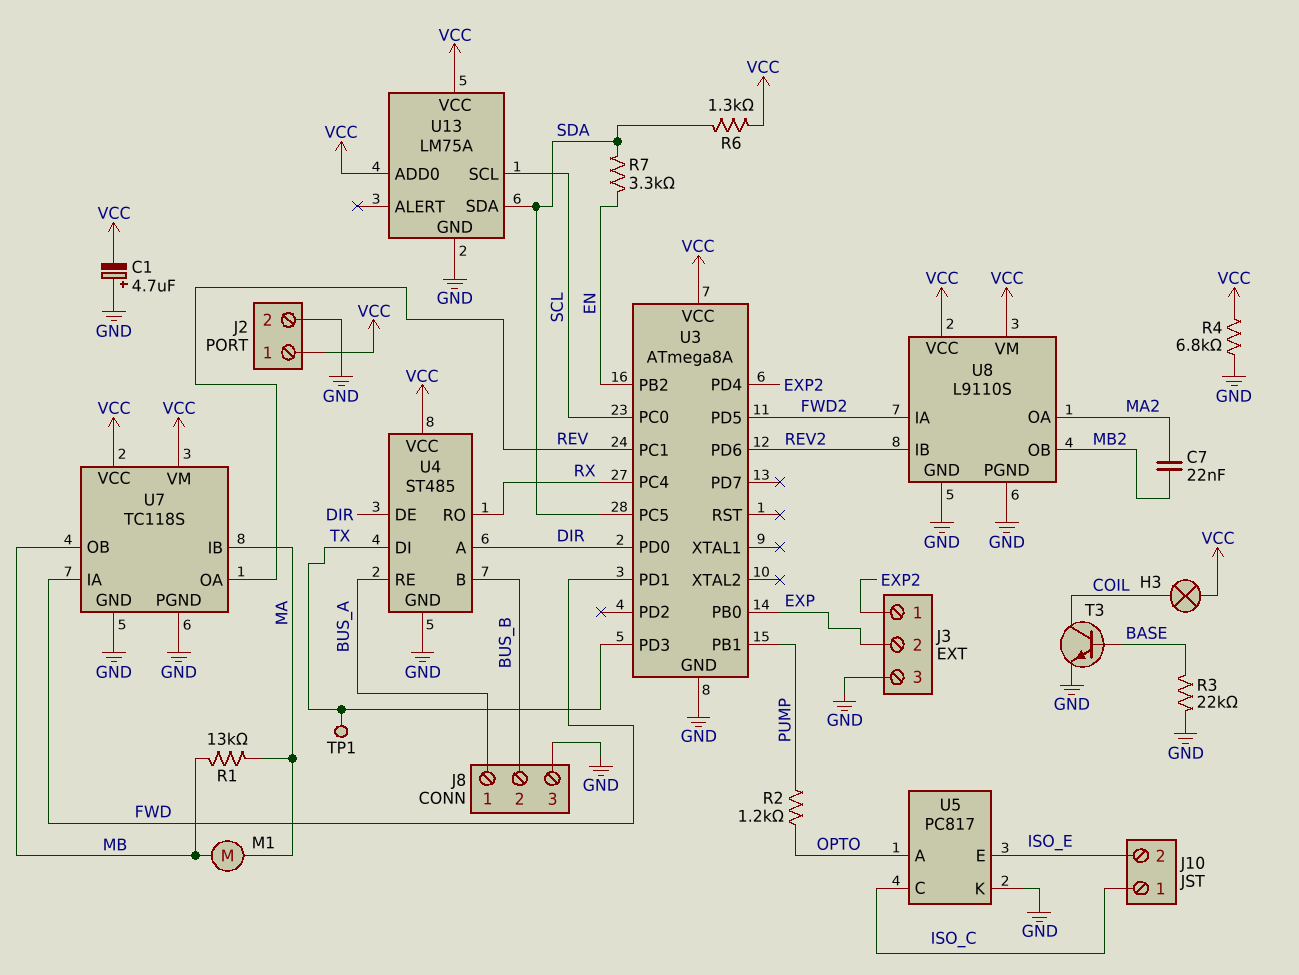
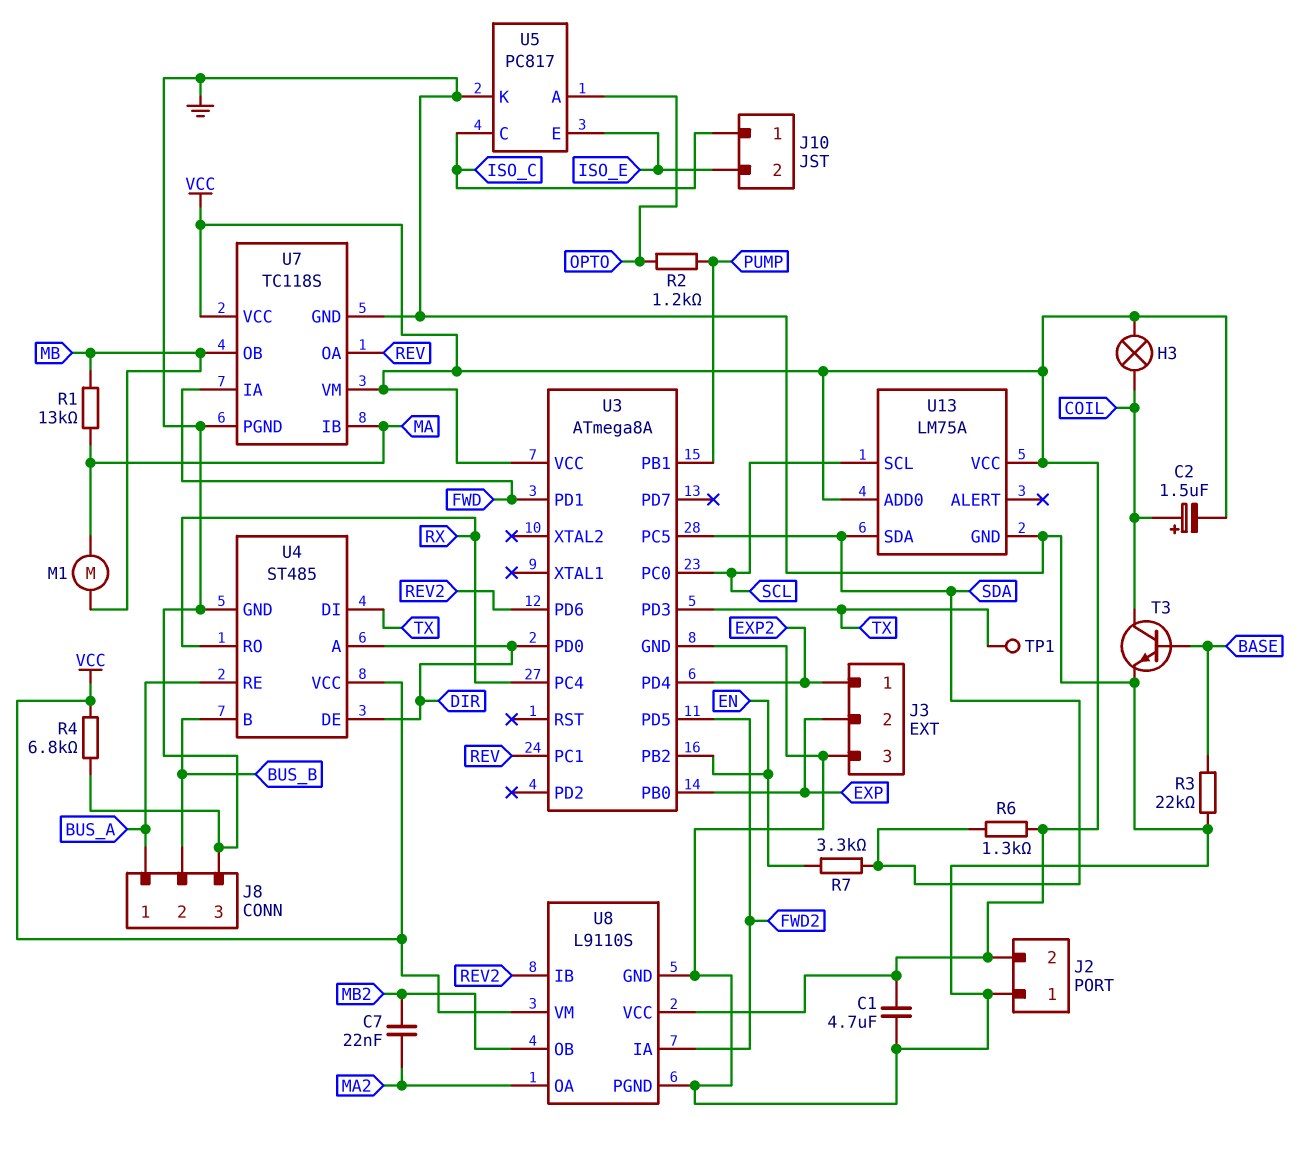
C1: 4.7uF (plus GND, minus VCC) -> 4.7uF (GND, VCC)
C2: none -> 1.5uF (plus COIL, minus VCC)
J2 pin 1: VCC -> GND
J2 pin 2: GND -> VCC

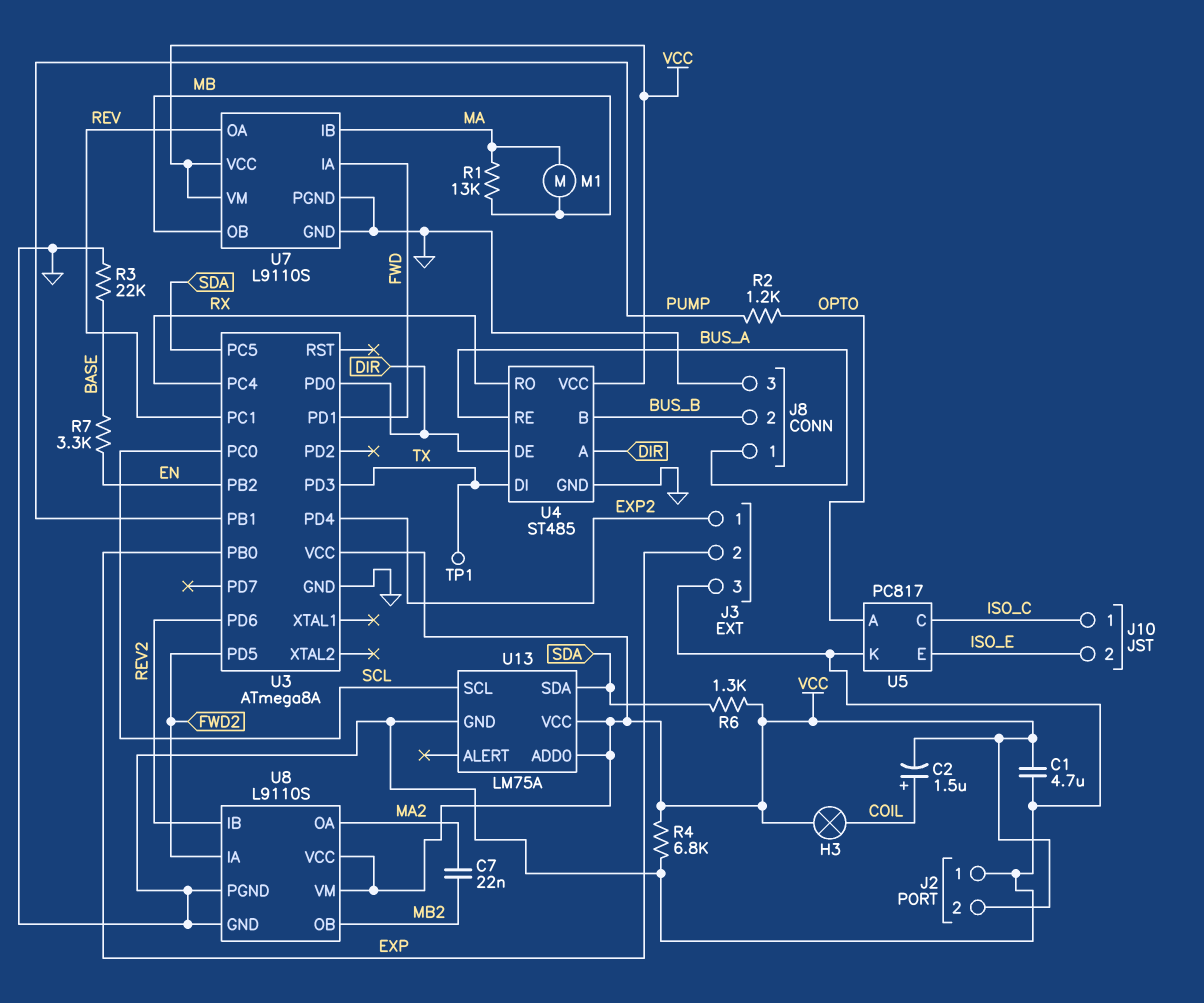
R7: 3.3k (EN, SDA) -> 3.3k (BASE, EN)
T3: NPN (B BASE, C COIL, E GND) -> none
U7: TC118S -> L9110S

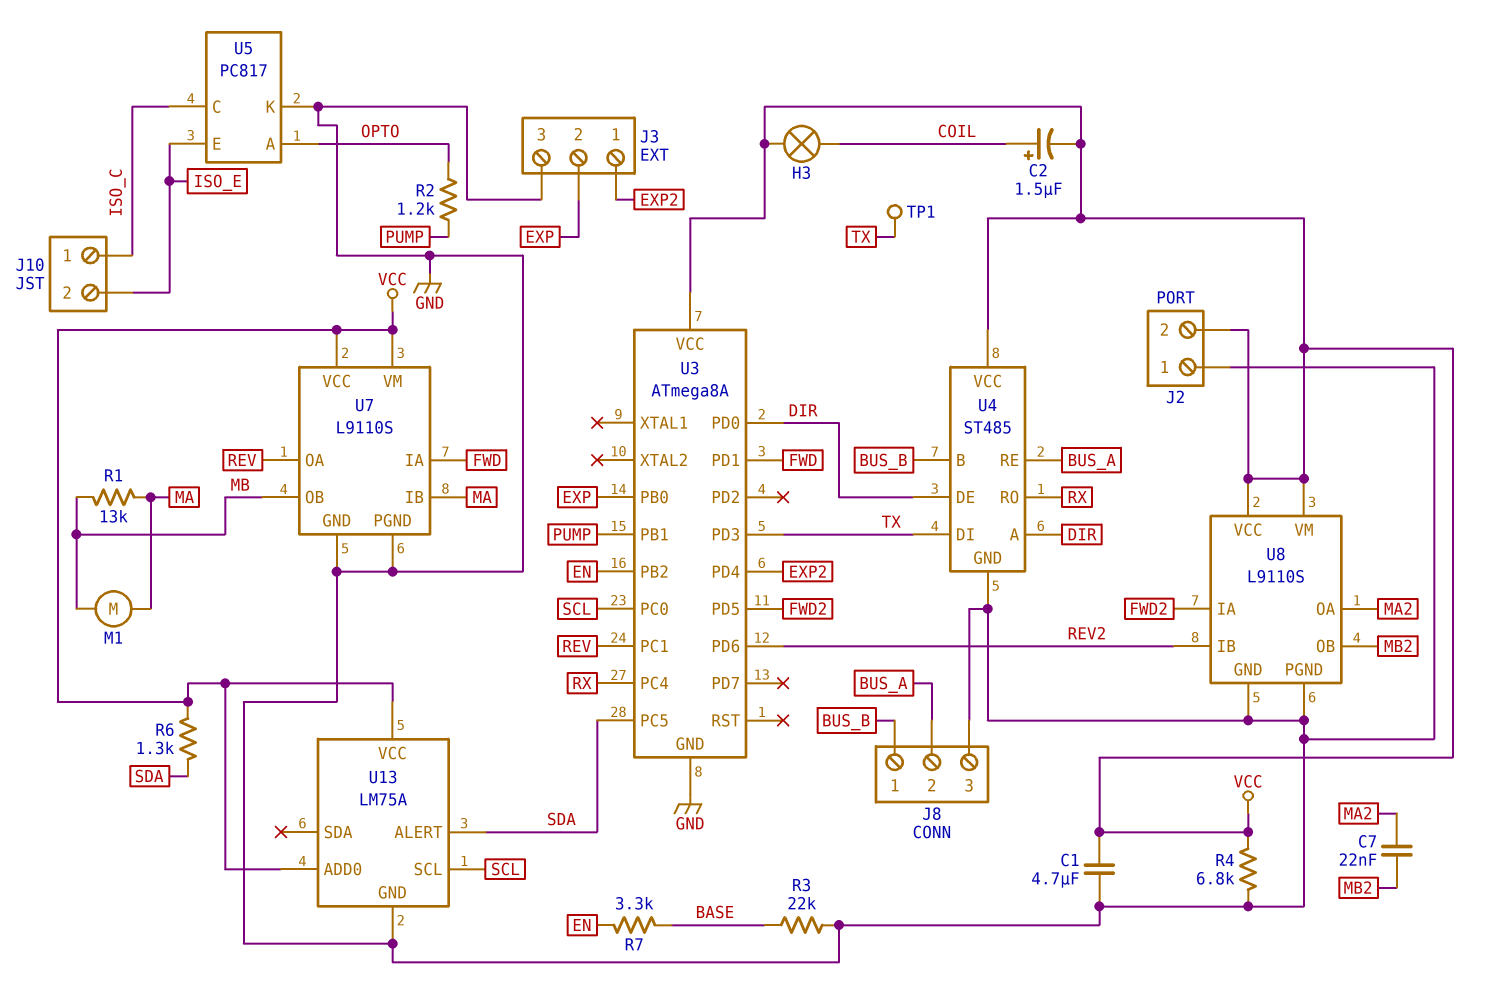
J8 pin 1: BUS_A -> BUS_B
J8 pin 2: BUS_B -> BUS_A
U13 pin ALERT: none -> SDA
U13 pin SDA: SDA -> none

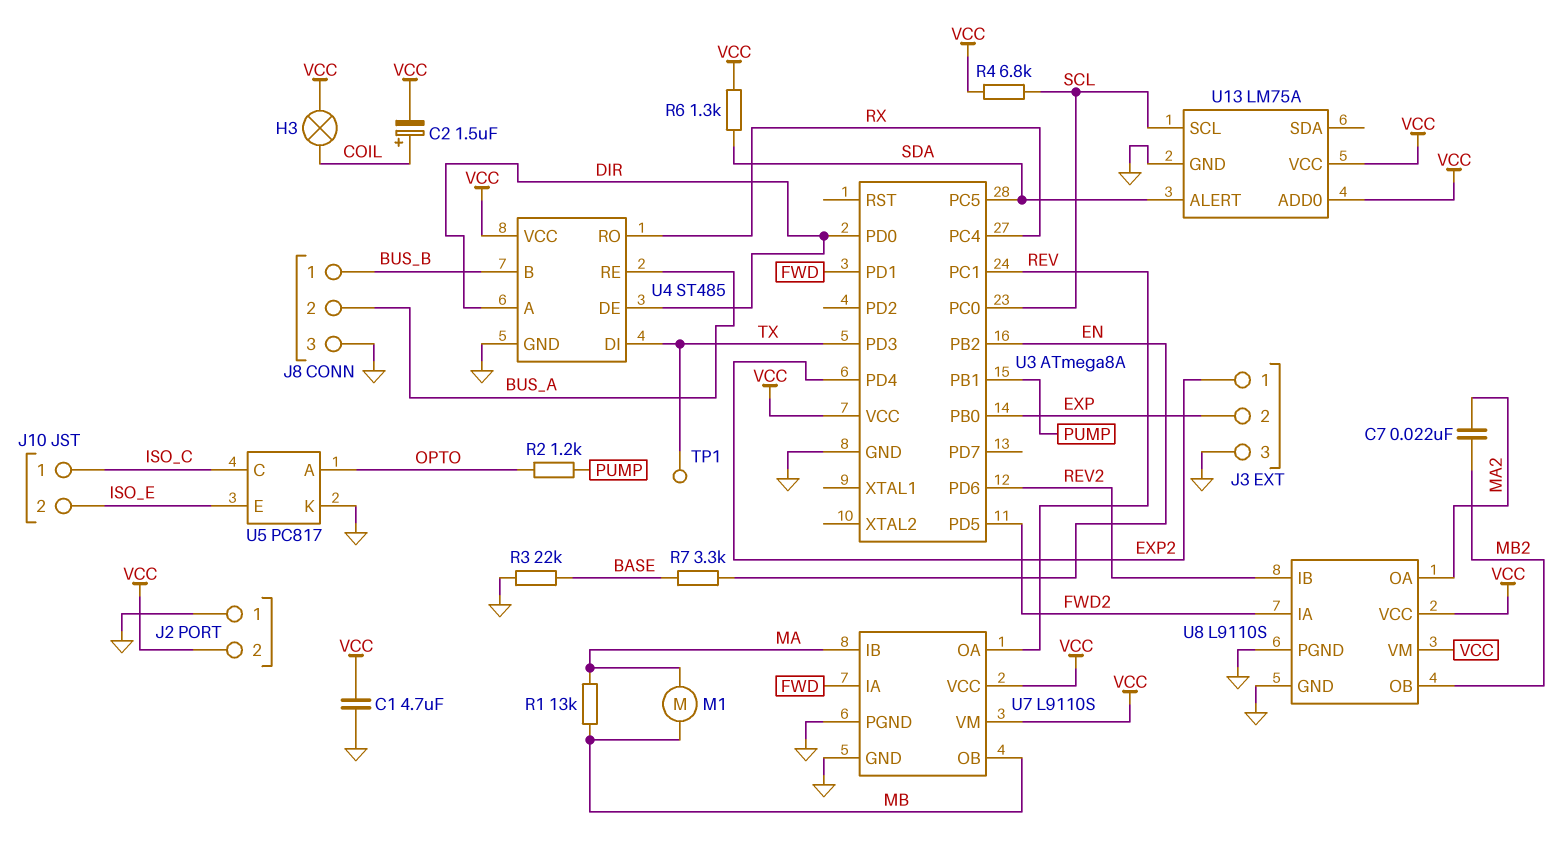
R4: 6.8k (GND, VCC) -> 6.8k (SCL, VCC)

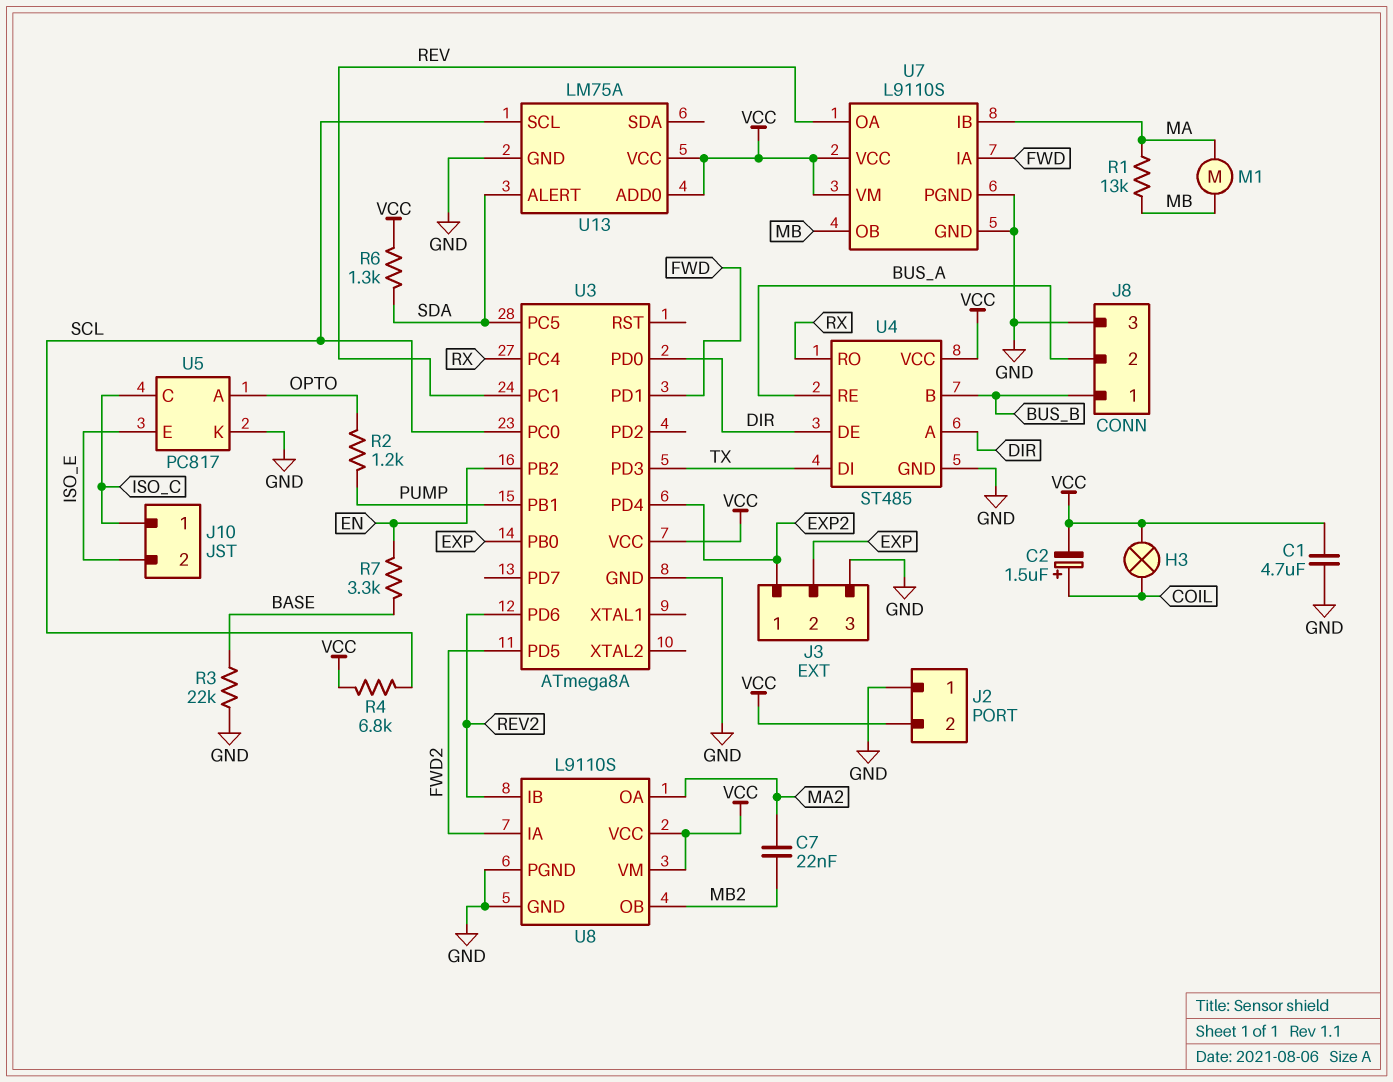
TP1: test point (TX) -> none

